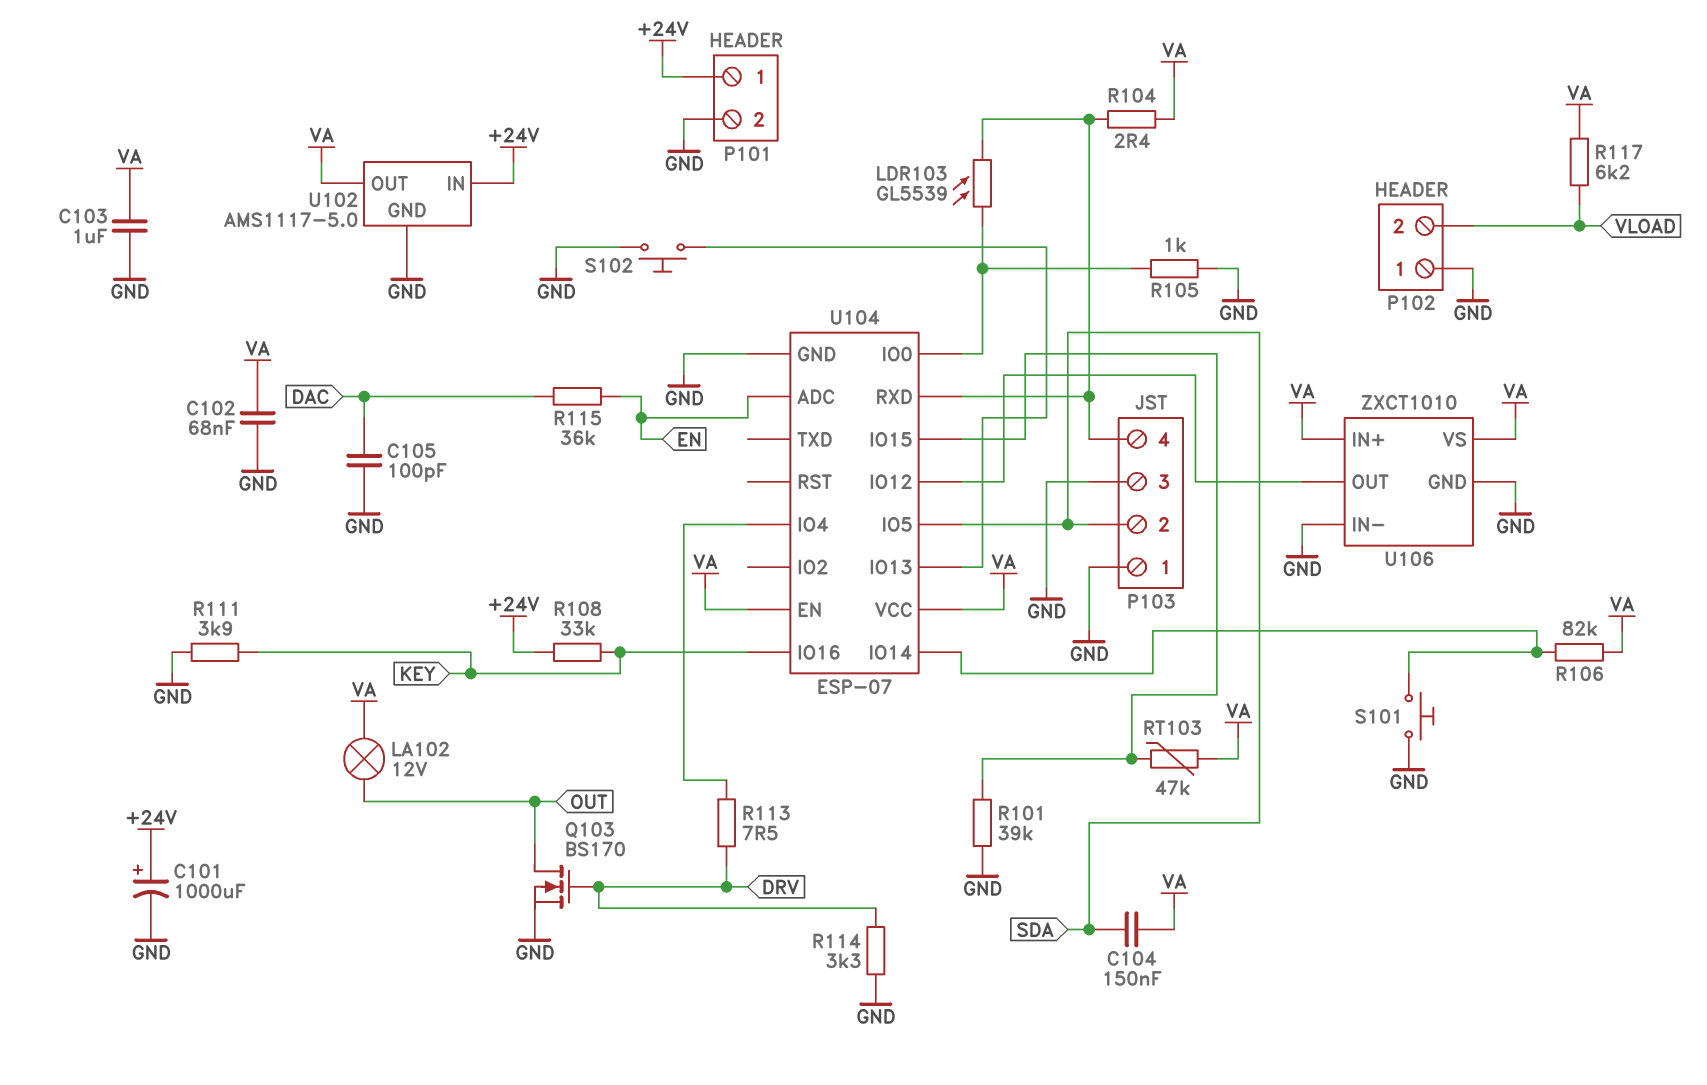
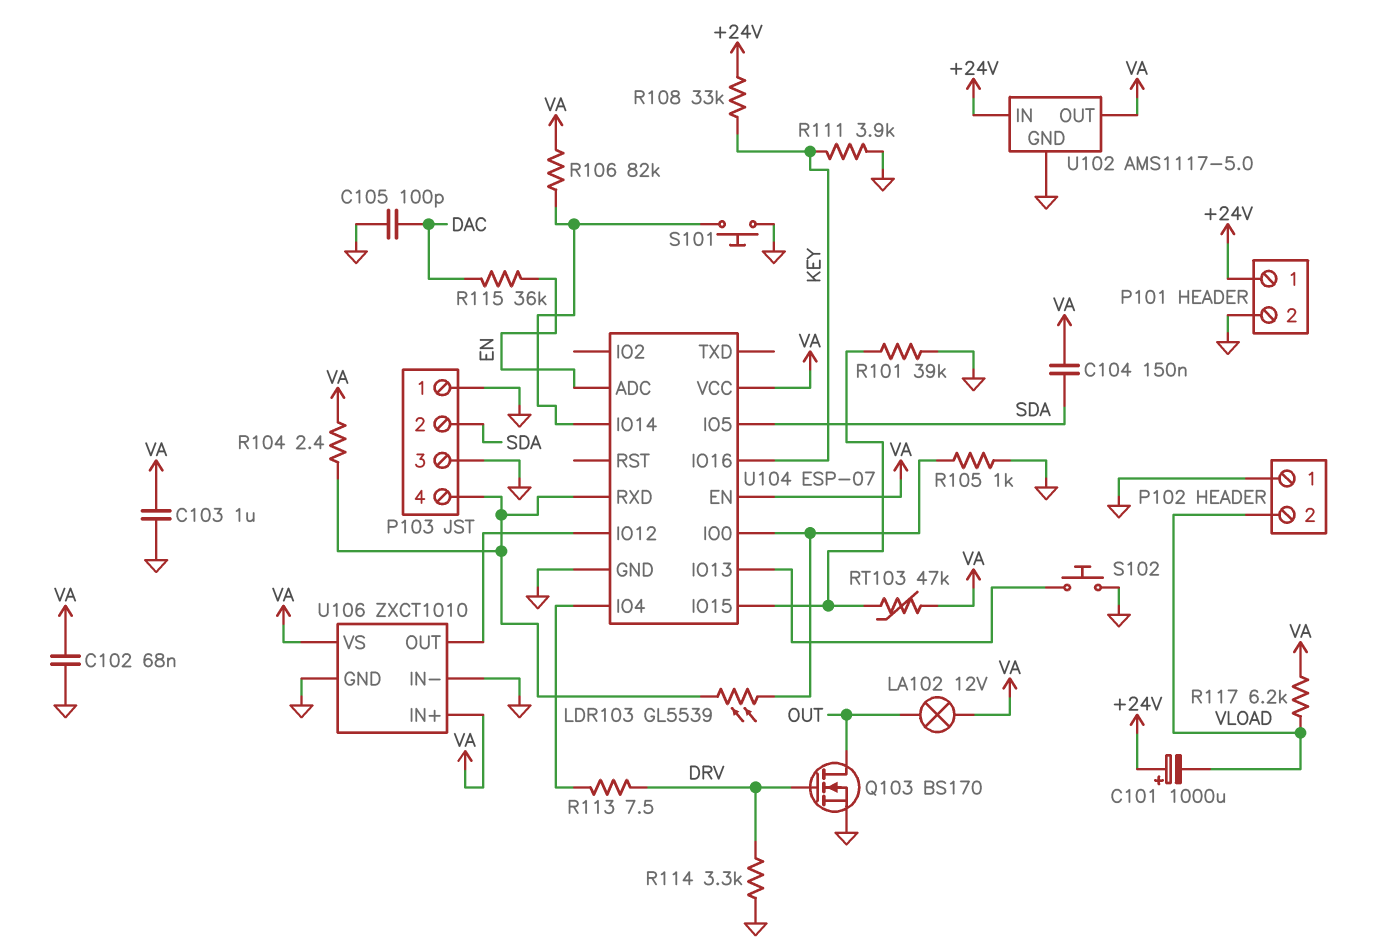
C101: 1000uF (plus +24V, minus GND) -> 1000uF (plus +24V, minus VLOAD)

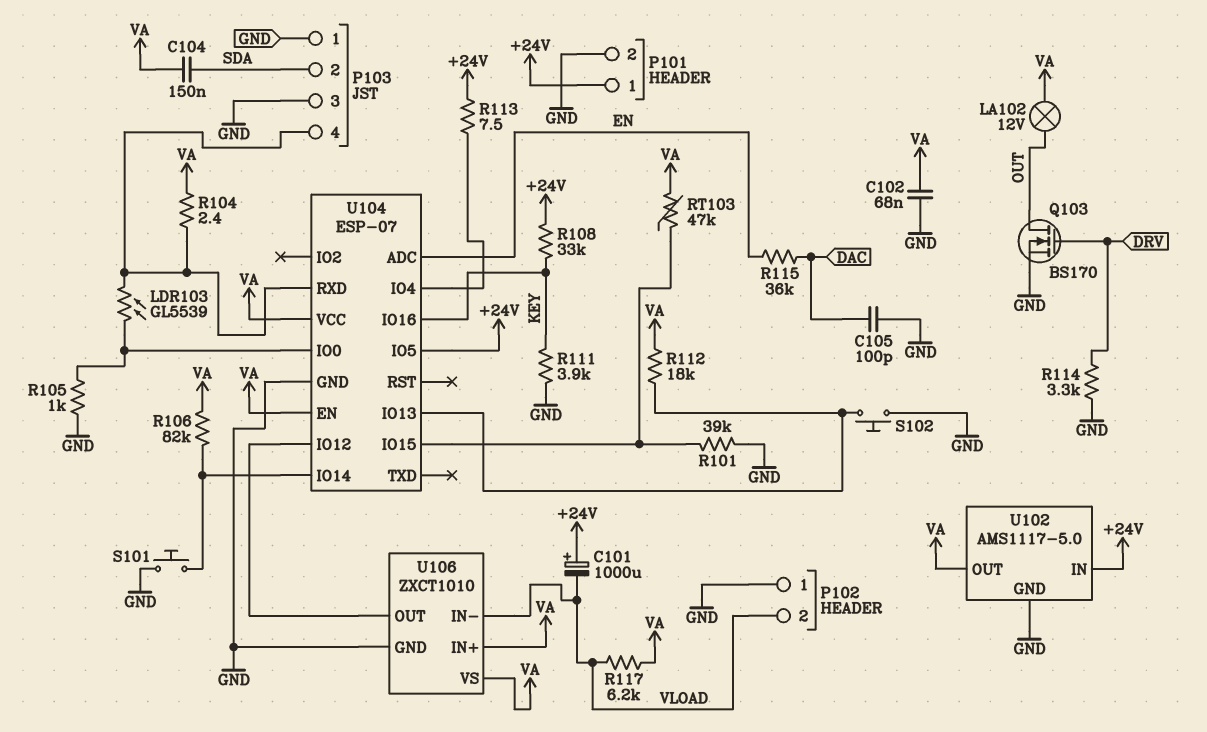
C103: 1uF (GND, VA) -> none
R112: none -> 18k (U104/IO13, VA)
R113: 7.5 (DRV, U104/IO4) -> 7.5 (+24V, U104/IO4)
U104 pin IO5: SDA -> +24V
U106 pin IN-: GND -> VLOAD

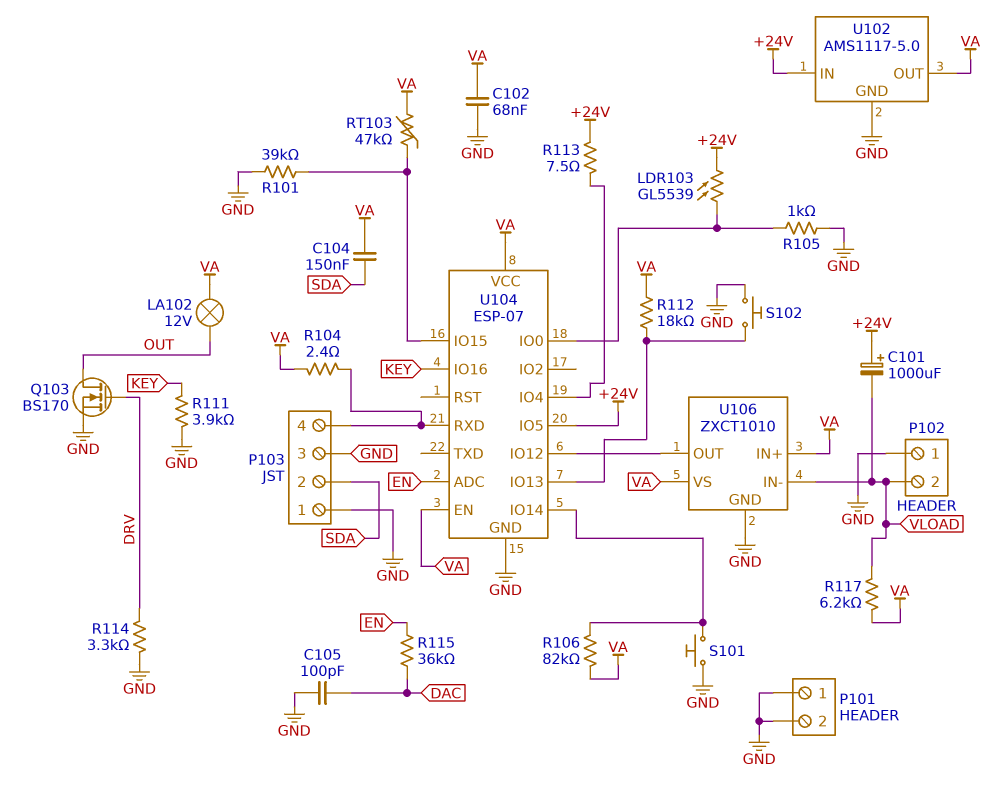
LDR103: GL5539 (P103/4, U104/IO0) -> GL5539 (+24V, U104/IO0)
P101 pin 1: +24V -> GND
R108: 33k (+24V, KEY) -> none

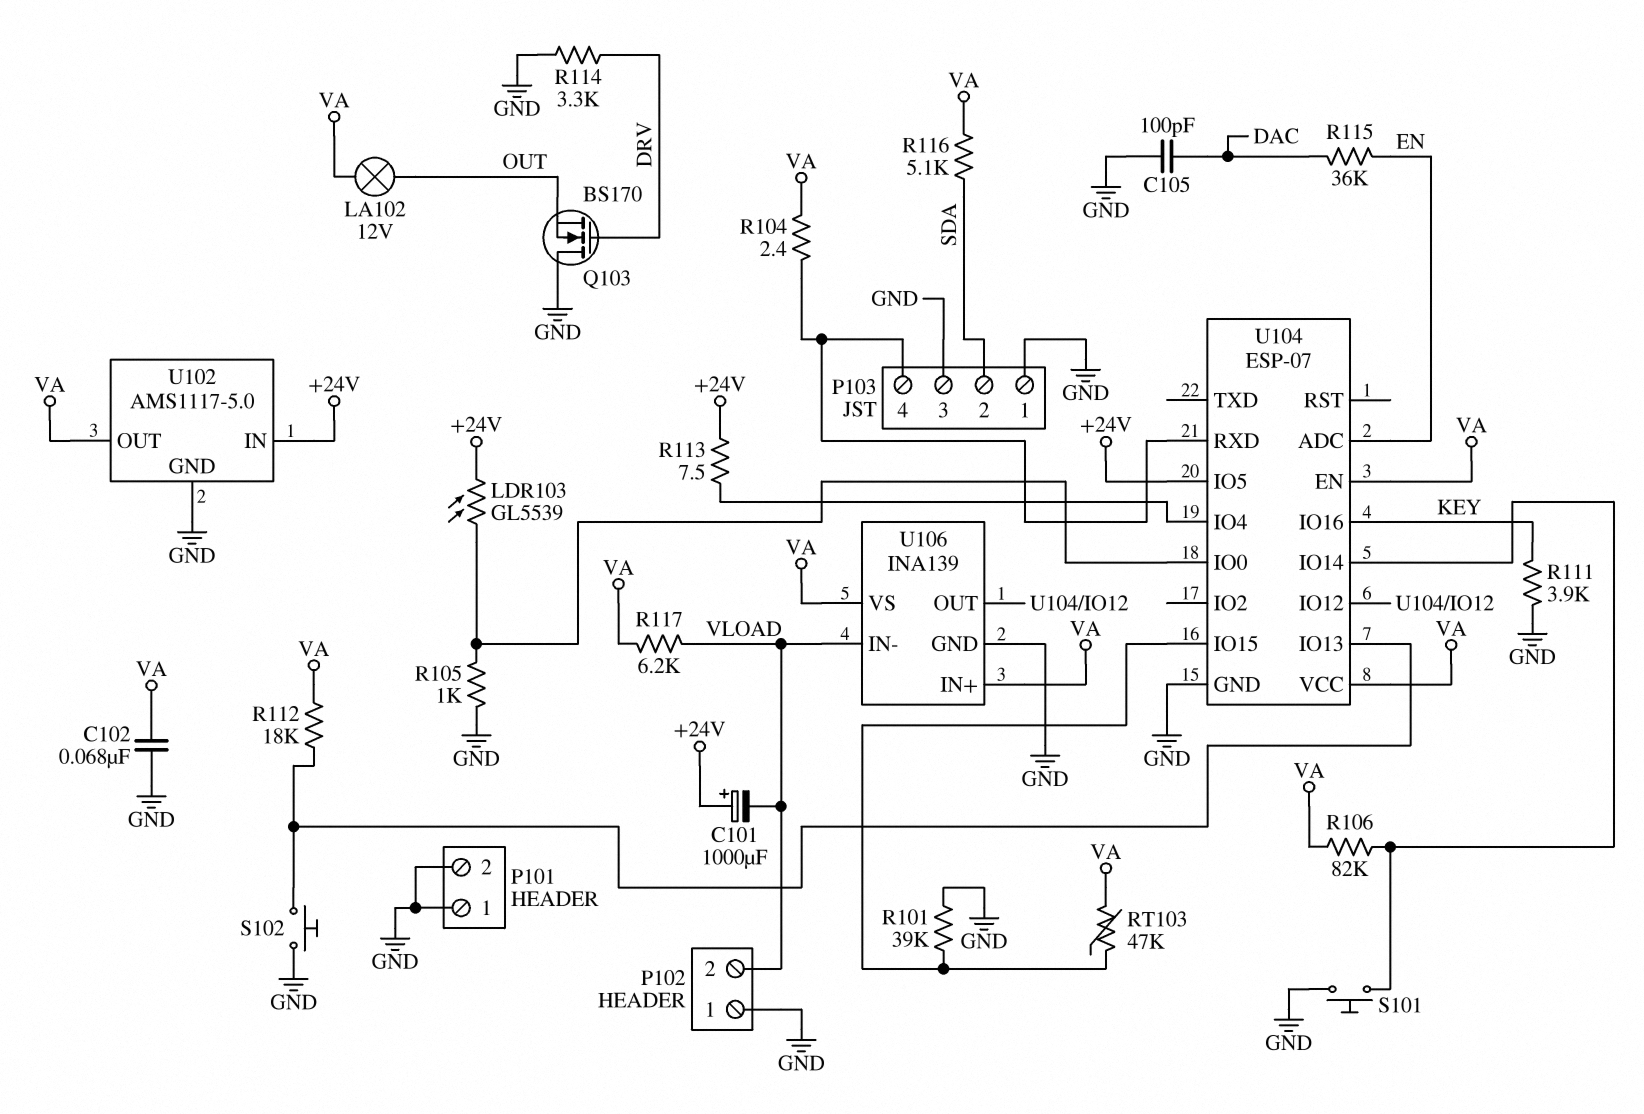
C104: 150nF (SDA, VA) -> none
Q103: NMOS BS170 (G DRV, D OUT, S GND) -> NMOS BS170 (G DRV, D GND, S OUT)
R116: none -> 5.1k (SDA, VA)
U106: ZXCT1010 -> INA139

